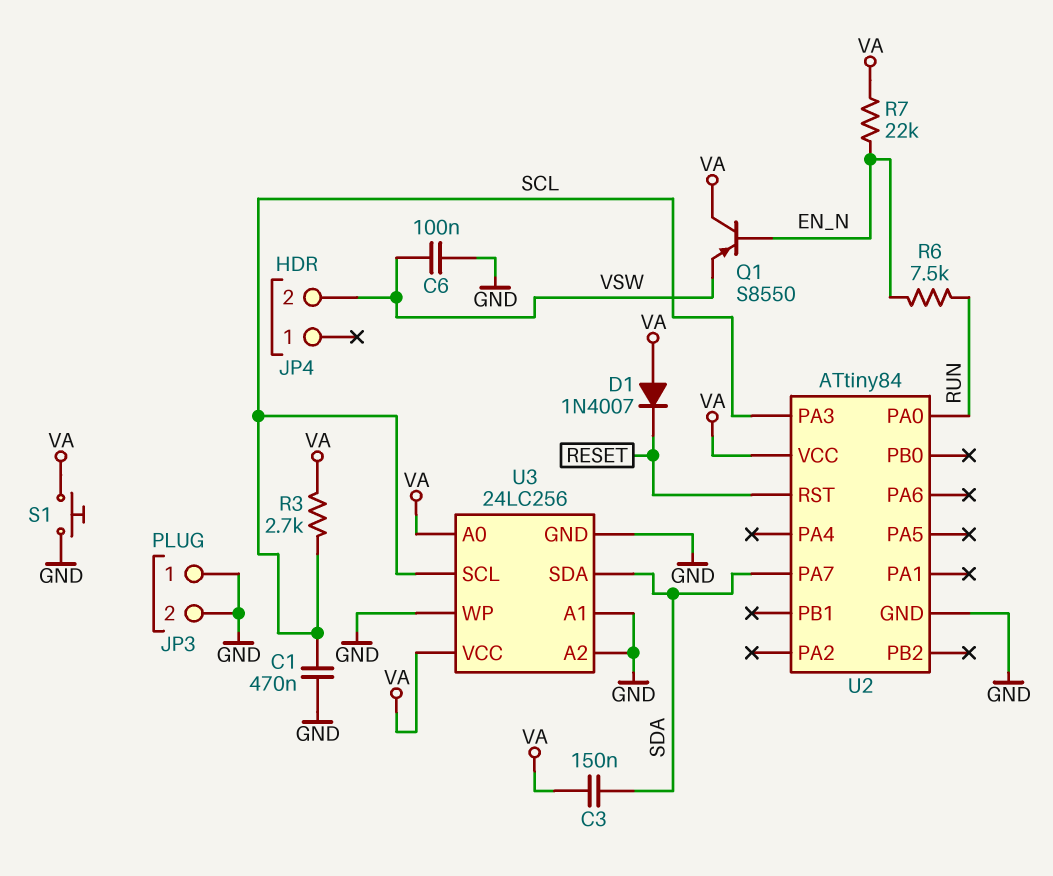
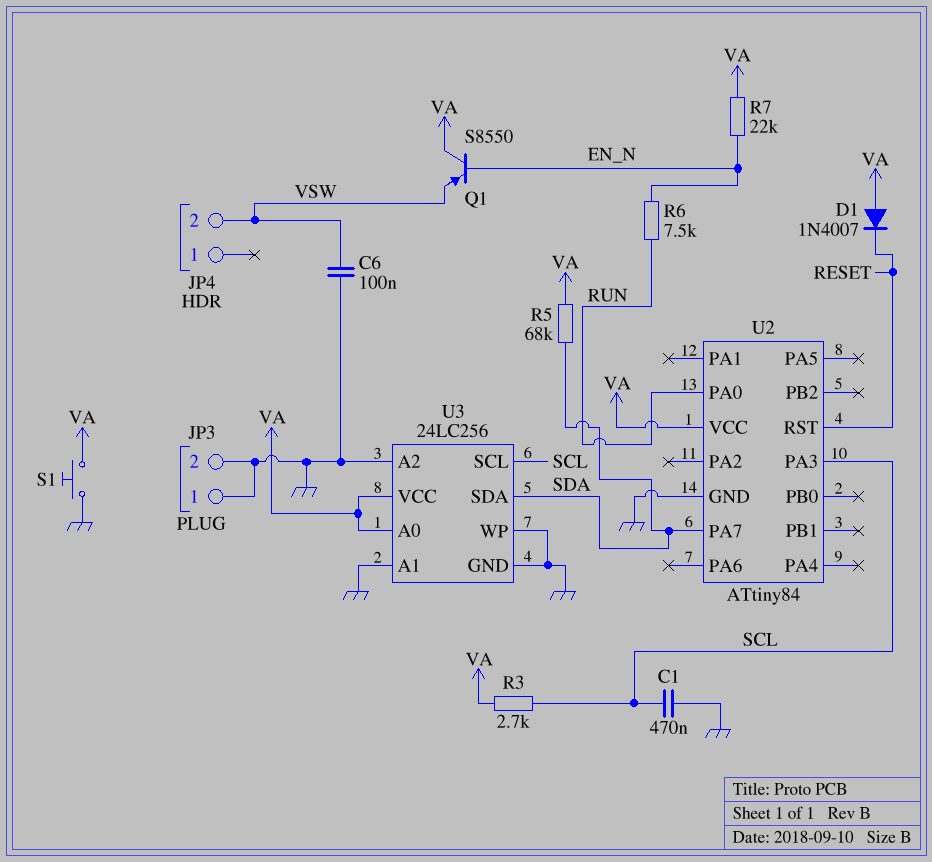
C3: 150nF (SDA, VA) -> none
R5: none -> 68k (SDA, VA)

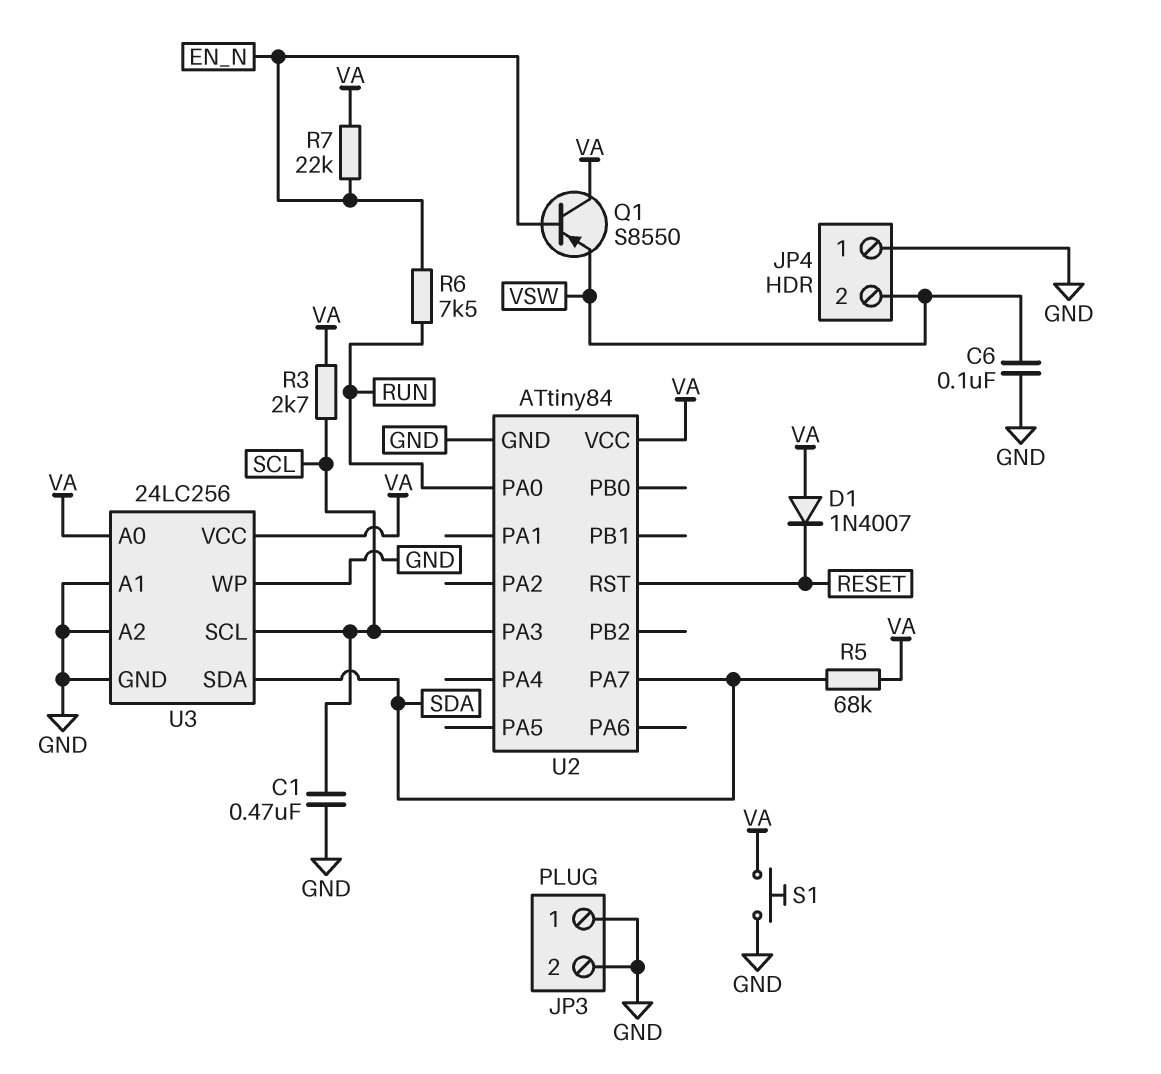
JP4 pin 1: none -> GND

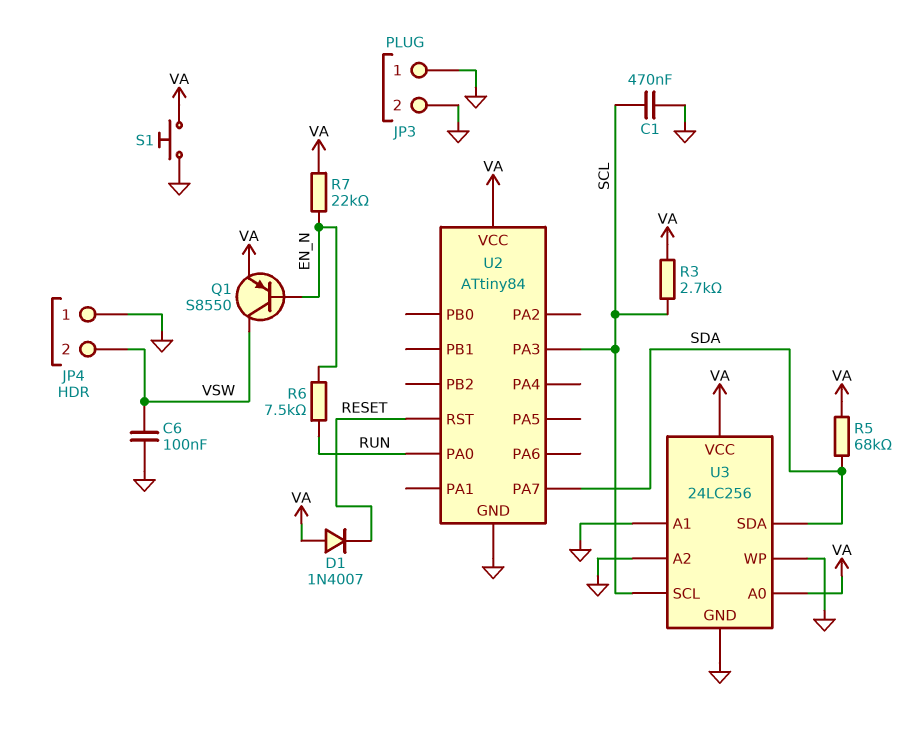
Q1: PNP S8550 (B EN_N, C VA, E VSW) -> PNP S8550 (B EN_N, C VSW, E VA)

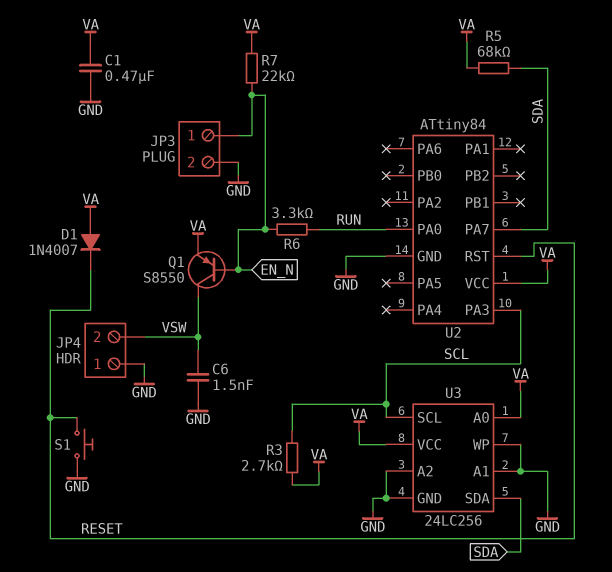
C1: 470nF (GND, SCL) -> 470nF (GND, VA)
C6: 100nF (GND, VSW) -> 1.5nF (GND, VSW)
JP3 pin 1: GND -> EN_N
R6: 7.5k (EN_N, RUN) -> 3.3k (EN_N, RUN)
S1: button (GND, VA) -> button (GND, RESET)

